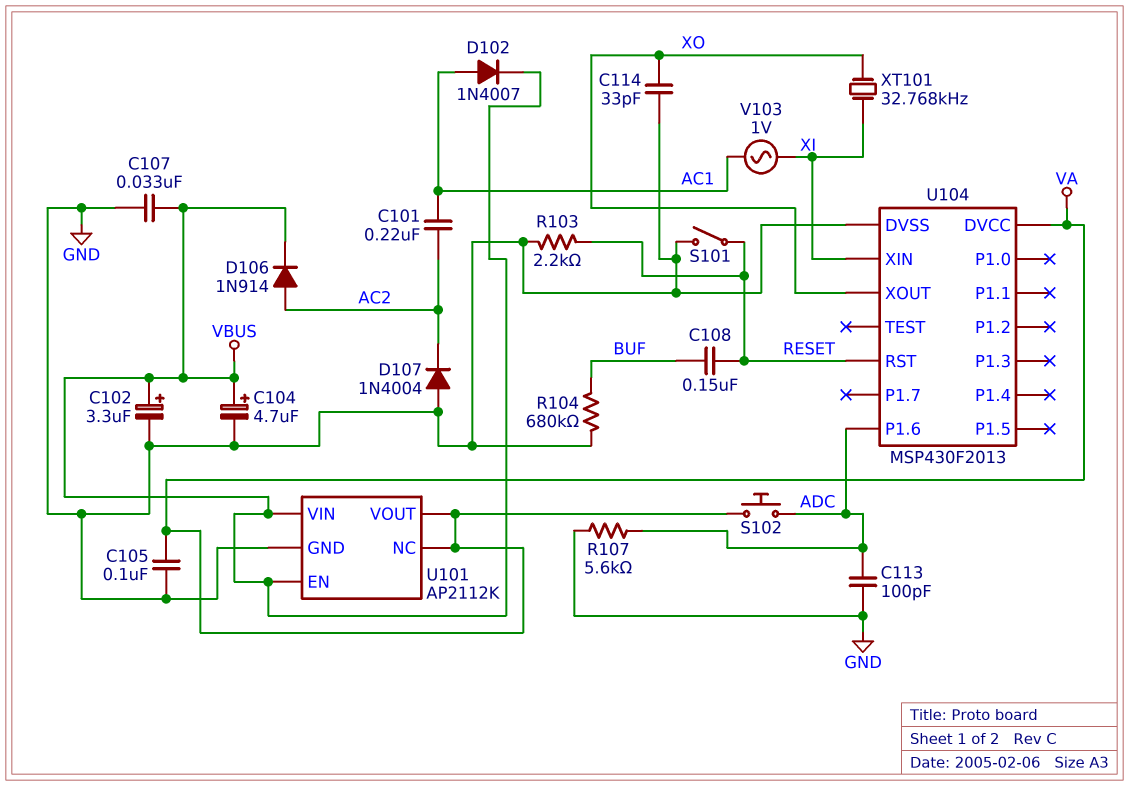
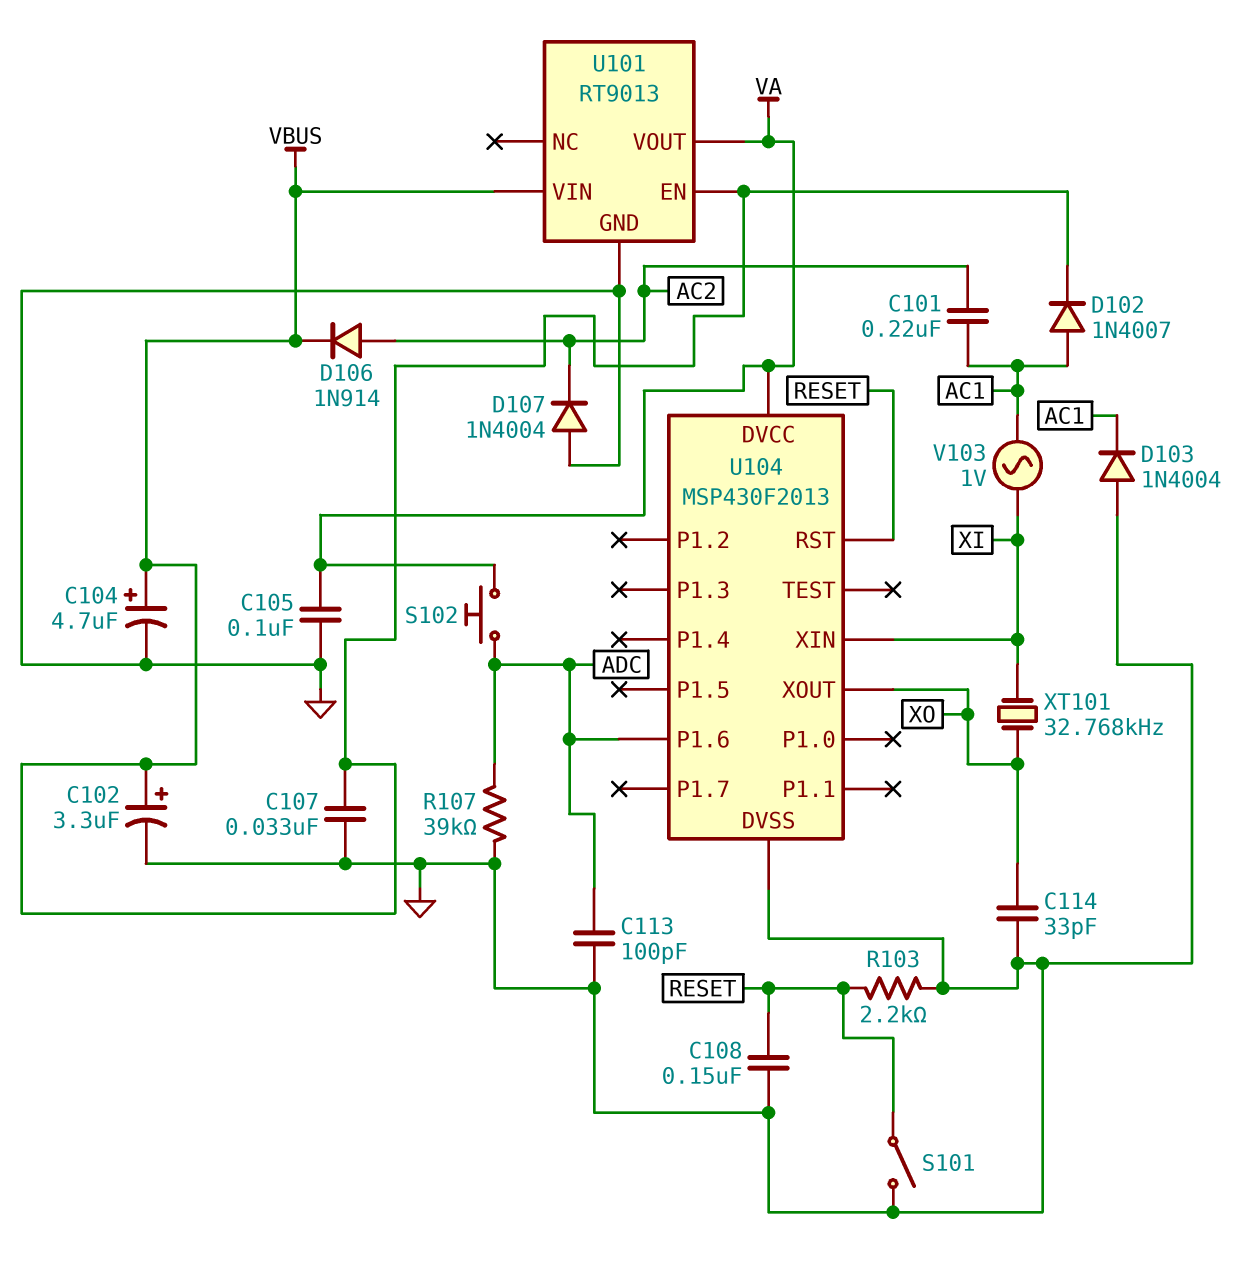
C108: 150nF (BUF, RESET) -> 150nF (GND, RESET)
D103: none -> diode 1N4004 (A GND, K AC1)
R104: 680k (BUF, GND) -> none
R107: 5.6k (ADC, GND) -> 39k (ADC, GND)
U101: AP2112K -> RT9013
U101 pin NC: VA -> none

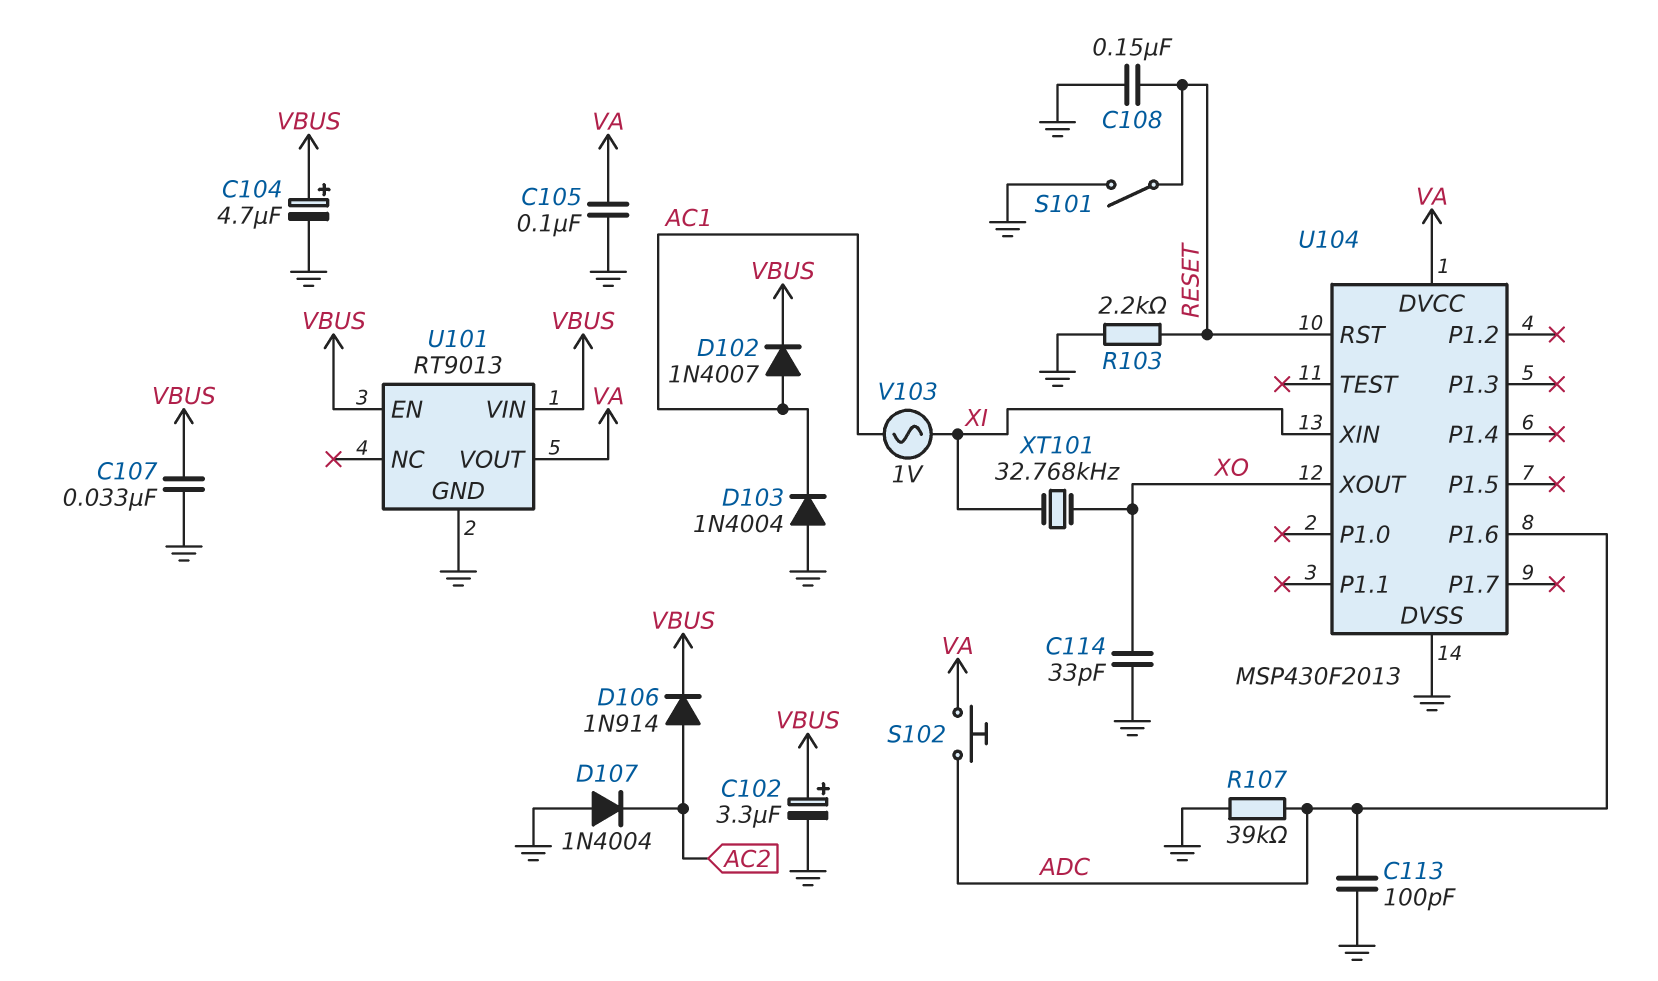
C101: 220nF (AC1, AC2) -> none

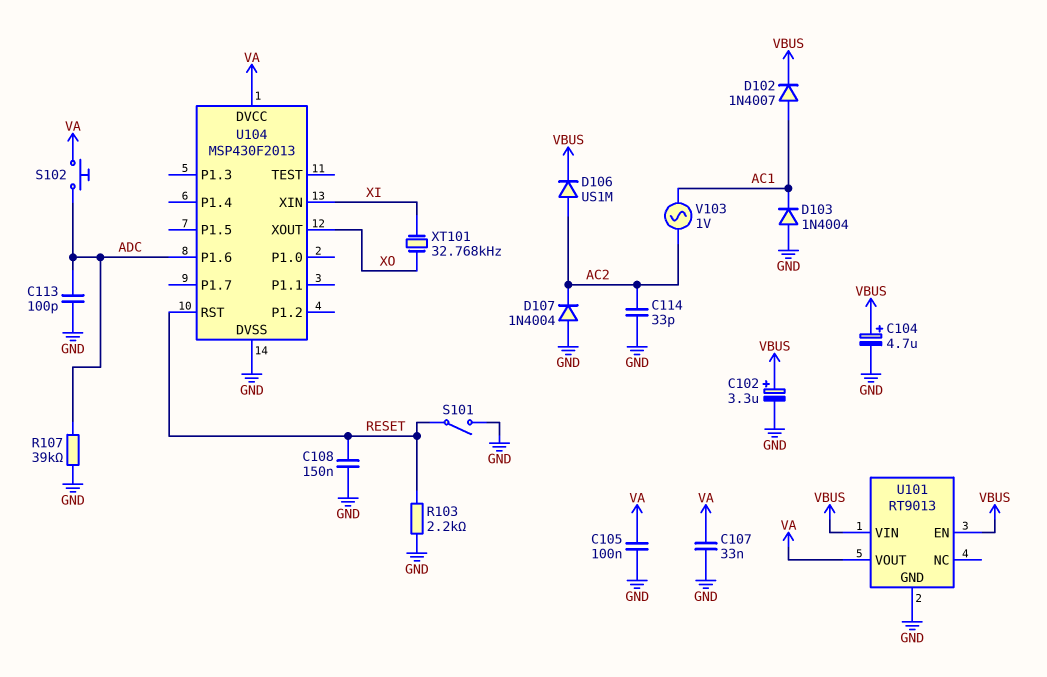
C107: 33nF (GND, VBUS) -> 33nF (GND, VA)
C114: 33pF (GND, XO) -> 33pF (AC2, GND)
D106: diode 1N914 (A AC2, K VBUS) -> diode US1M (A AC2, K VBUS)
V103: AC 1V (AC1, XI) -> AC 1V (AC1, AC2)

